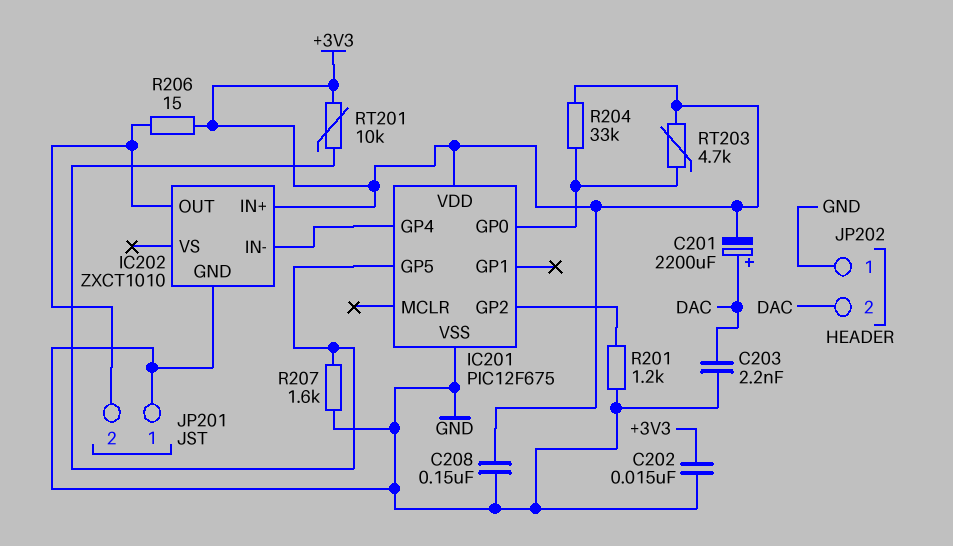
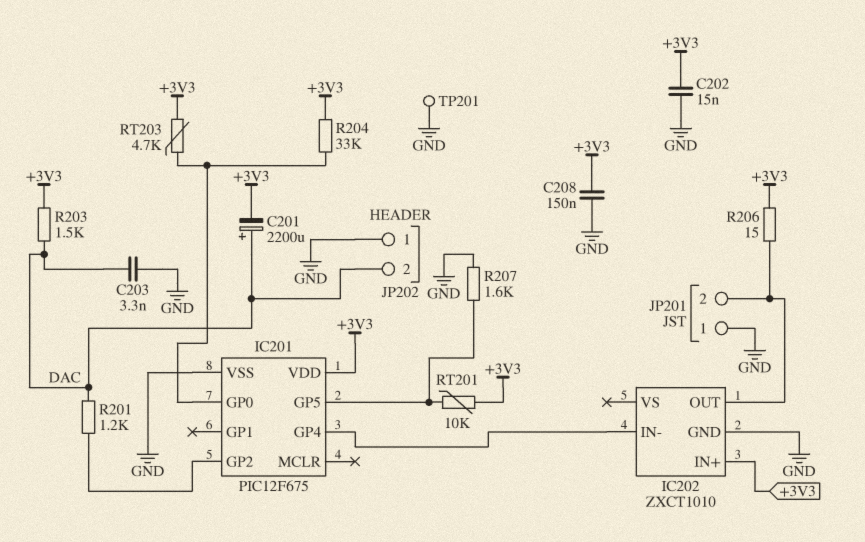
C203: 2.2nF (DAC, GND) -> 3.3nF (DAC, GND)
R201: 1.2k (GND, IC201/GP2) -> 1.2k (DAC, IC201/GP2)
R203: none -> 1.5k (+3V3, DAC)
TP201: none -> test point (GND)

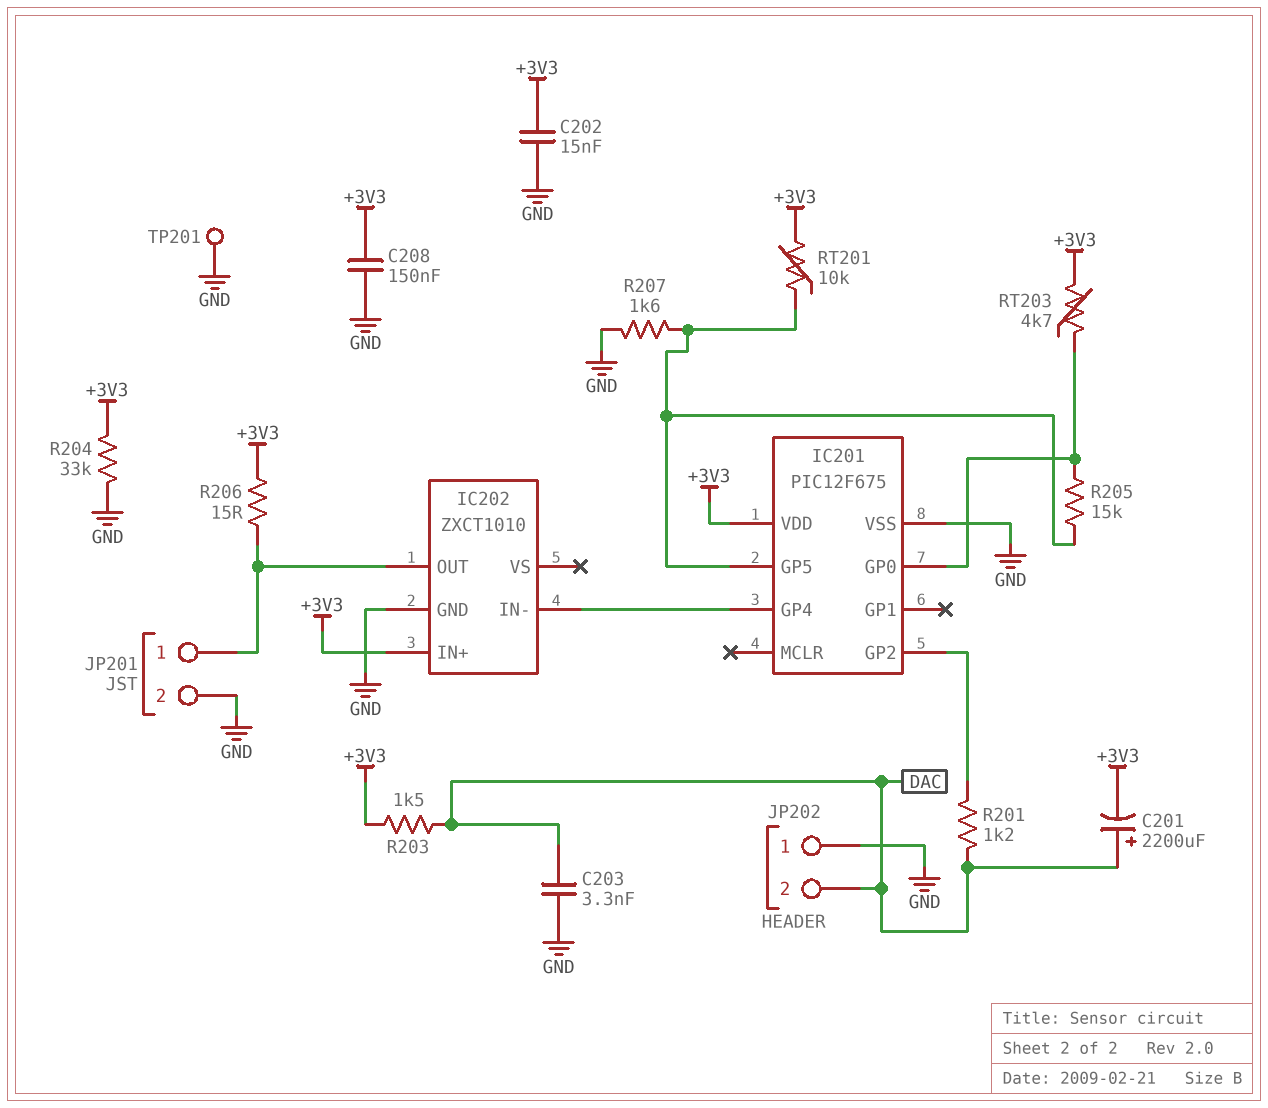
JP201 pin 1: GND -> IC202/OUT
JP201 pin 2: IC202/OUT -> GND
R204: 33k (+3V3, IC201/GP0) -> 33k (+3V3, GND)
R205: none -> 15k (IC201/GP0, IC201/GP5)

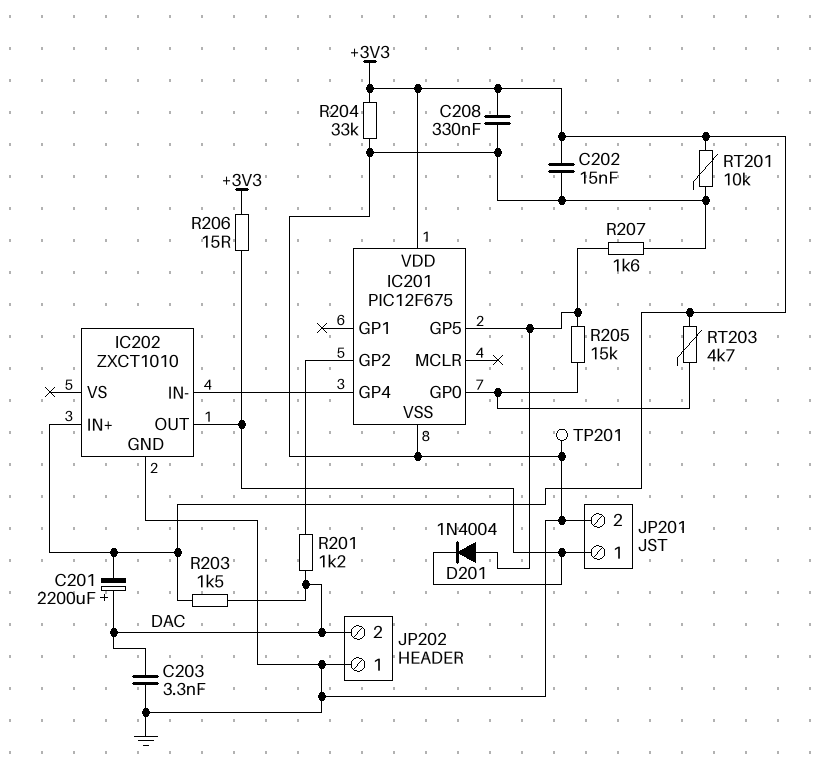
C208: 150nF (+3V3, GND) -> 330nF (+3V3, GND)
D201: none -> diode 1N4004 (A IC201/GP5, K IC202/OUT)
RT201: 10k (+3V3, IC201/GP5) -> 10k (+3V3, GND)

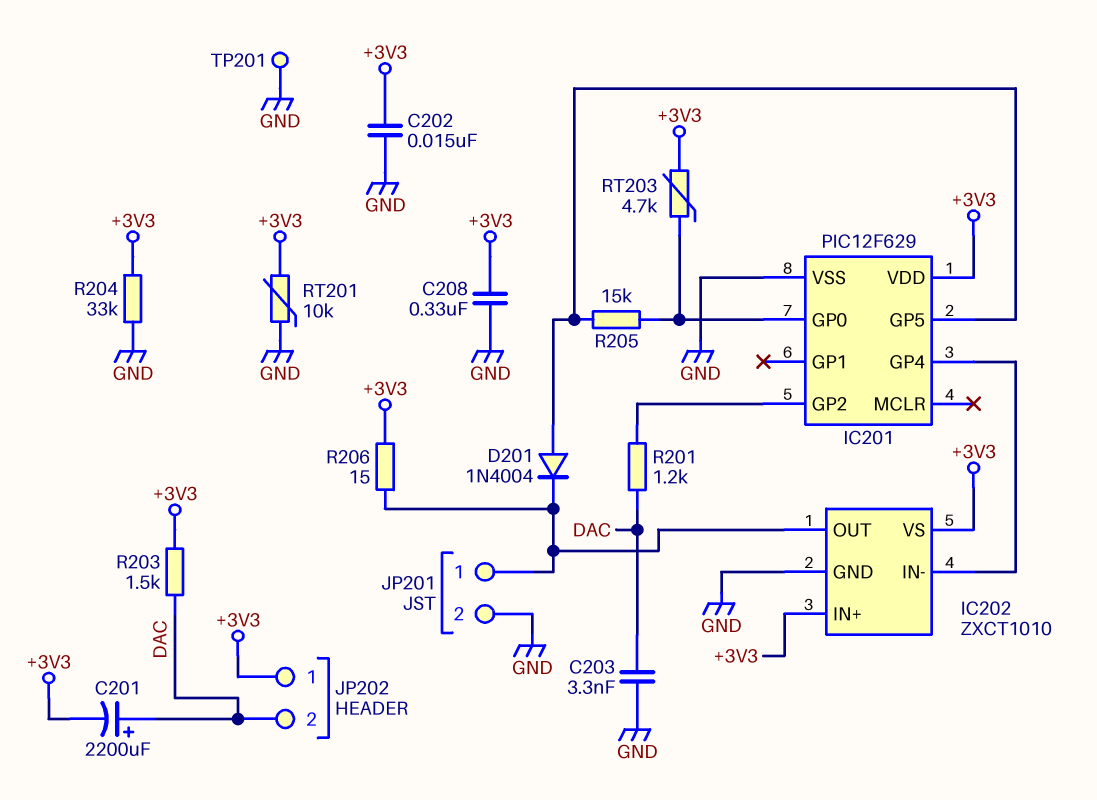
IC201: PIC12F675 -> PIC12F629
IC202 pin VS: none -> +3V3
JP202 pin 1: GND -> +3V3
R207: 1.6k (GND, IC201/GP5) -> none

